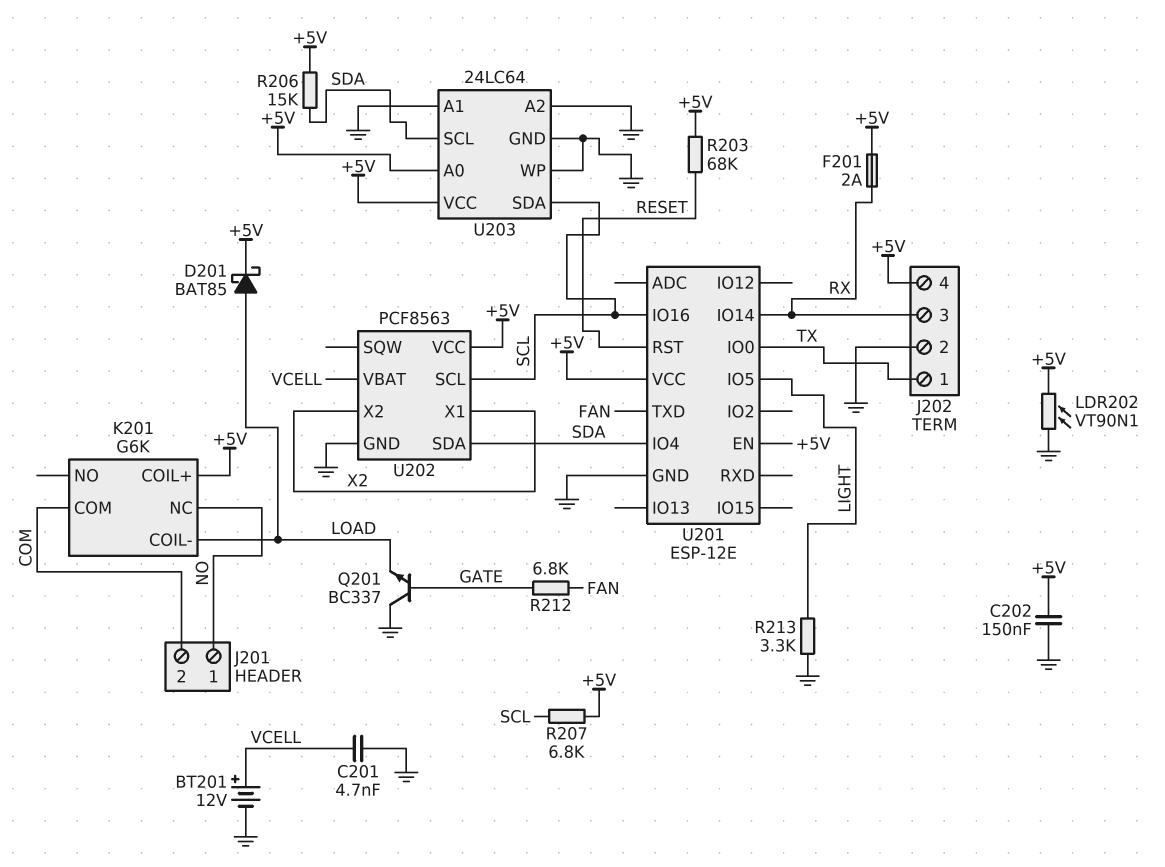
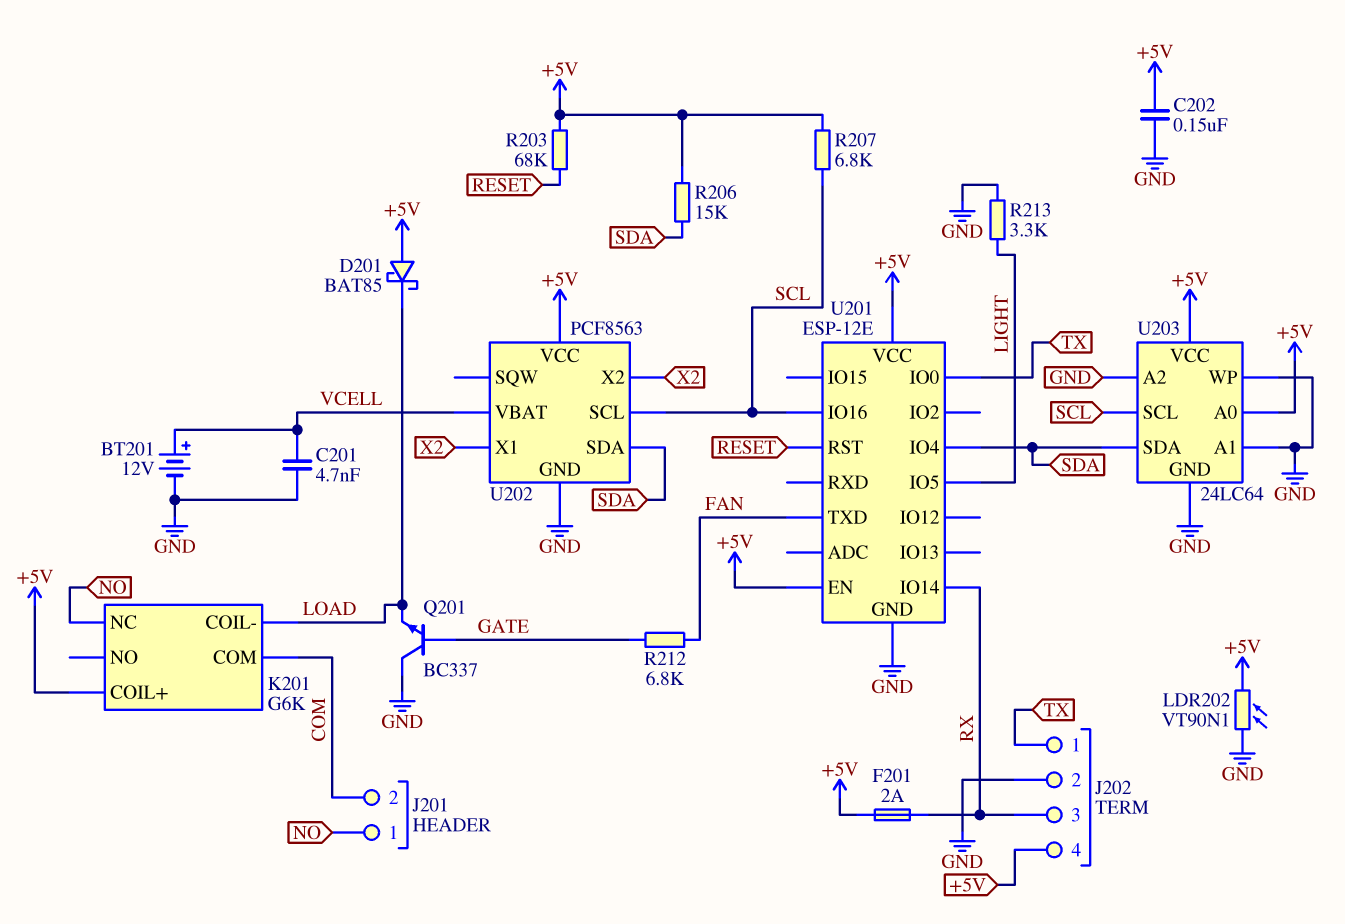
D201: schottky BAT85 (A LOAD, K +5V) -> schottky BAT85 (A +5V, K LOAD)
U203 pin SCL: SDA -> SCL
U203 pin SDA: SCL -> SDA

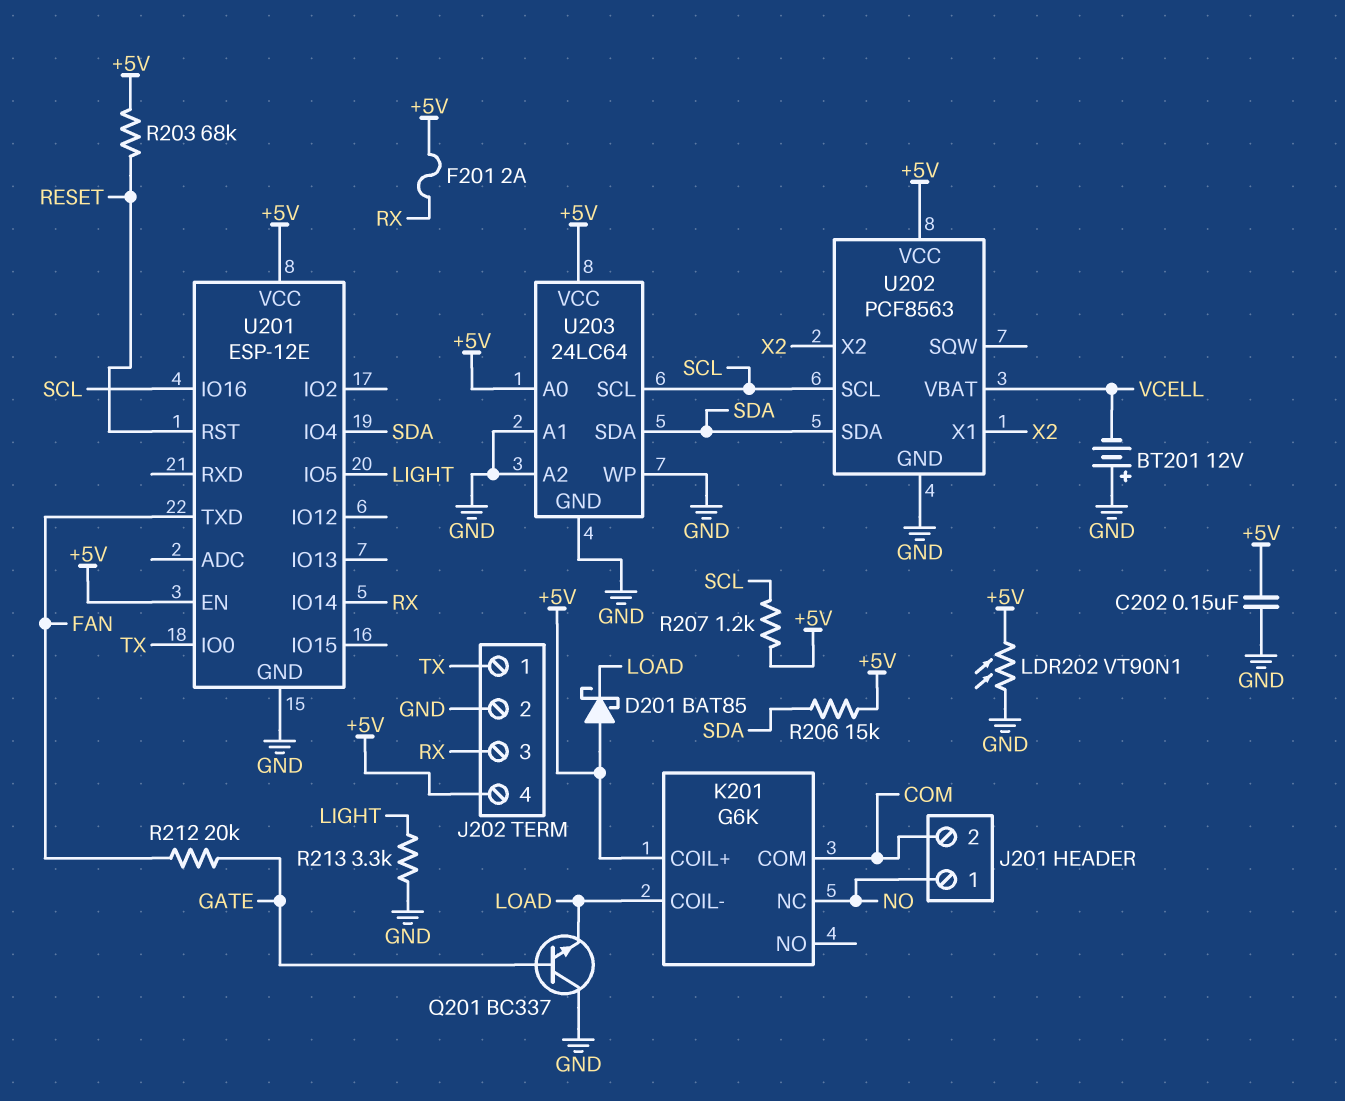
BT201: 12V (plus VCELL, minus GND) -> 12V (plus GND, minus VCELL)
C201: 4.7nF (GND, VCELL) -> none
R207: 6.8k (+5V, SCL) -> 1.2k (+5V, SCL)
R212: 6.8k (FAN, GATE) -> 20k (FAN, GATE)

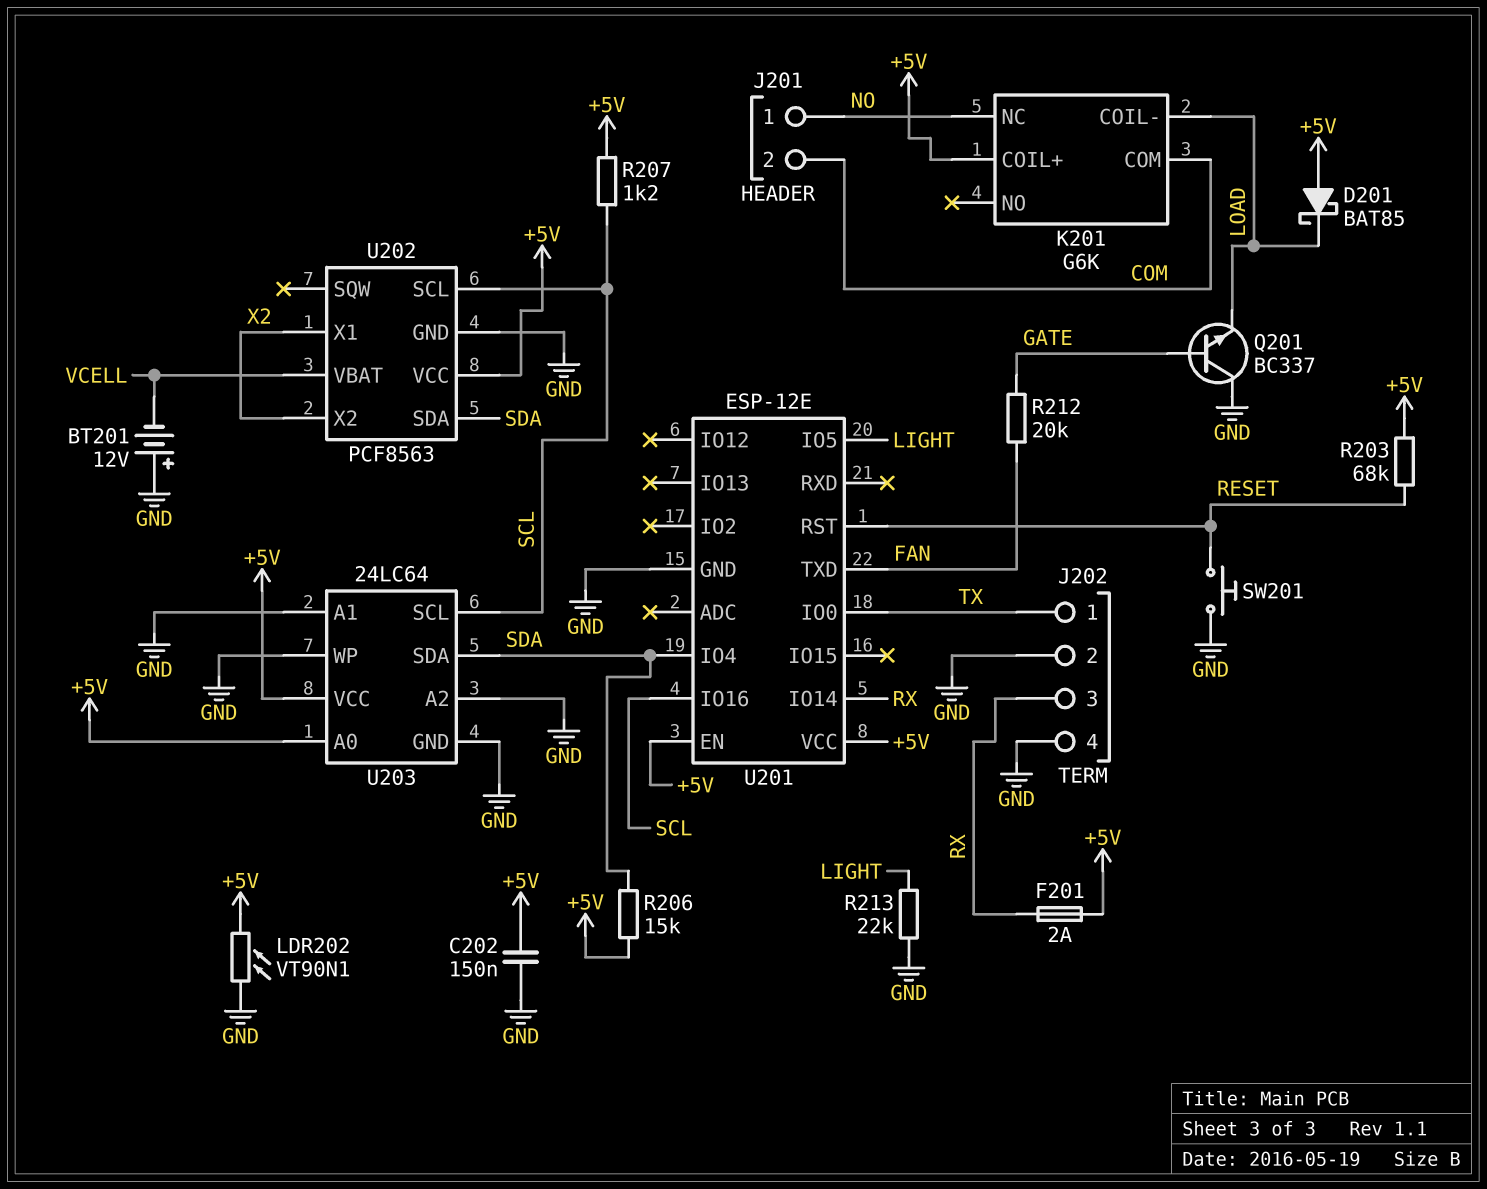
J202 pin 4: +5V -> GND
R213: 3.3k (GND, LIGHT) -> 22k (GND, LIGHT)
SW201: none -> button (GND, RESET)

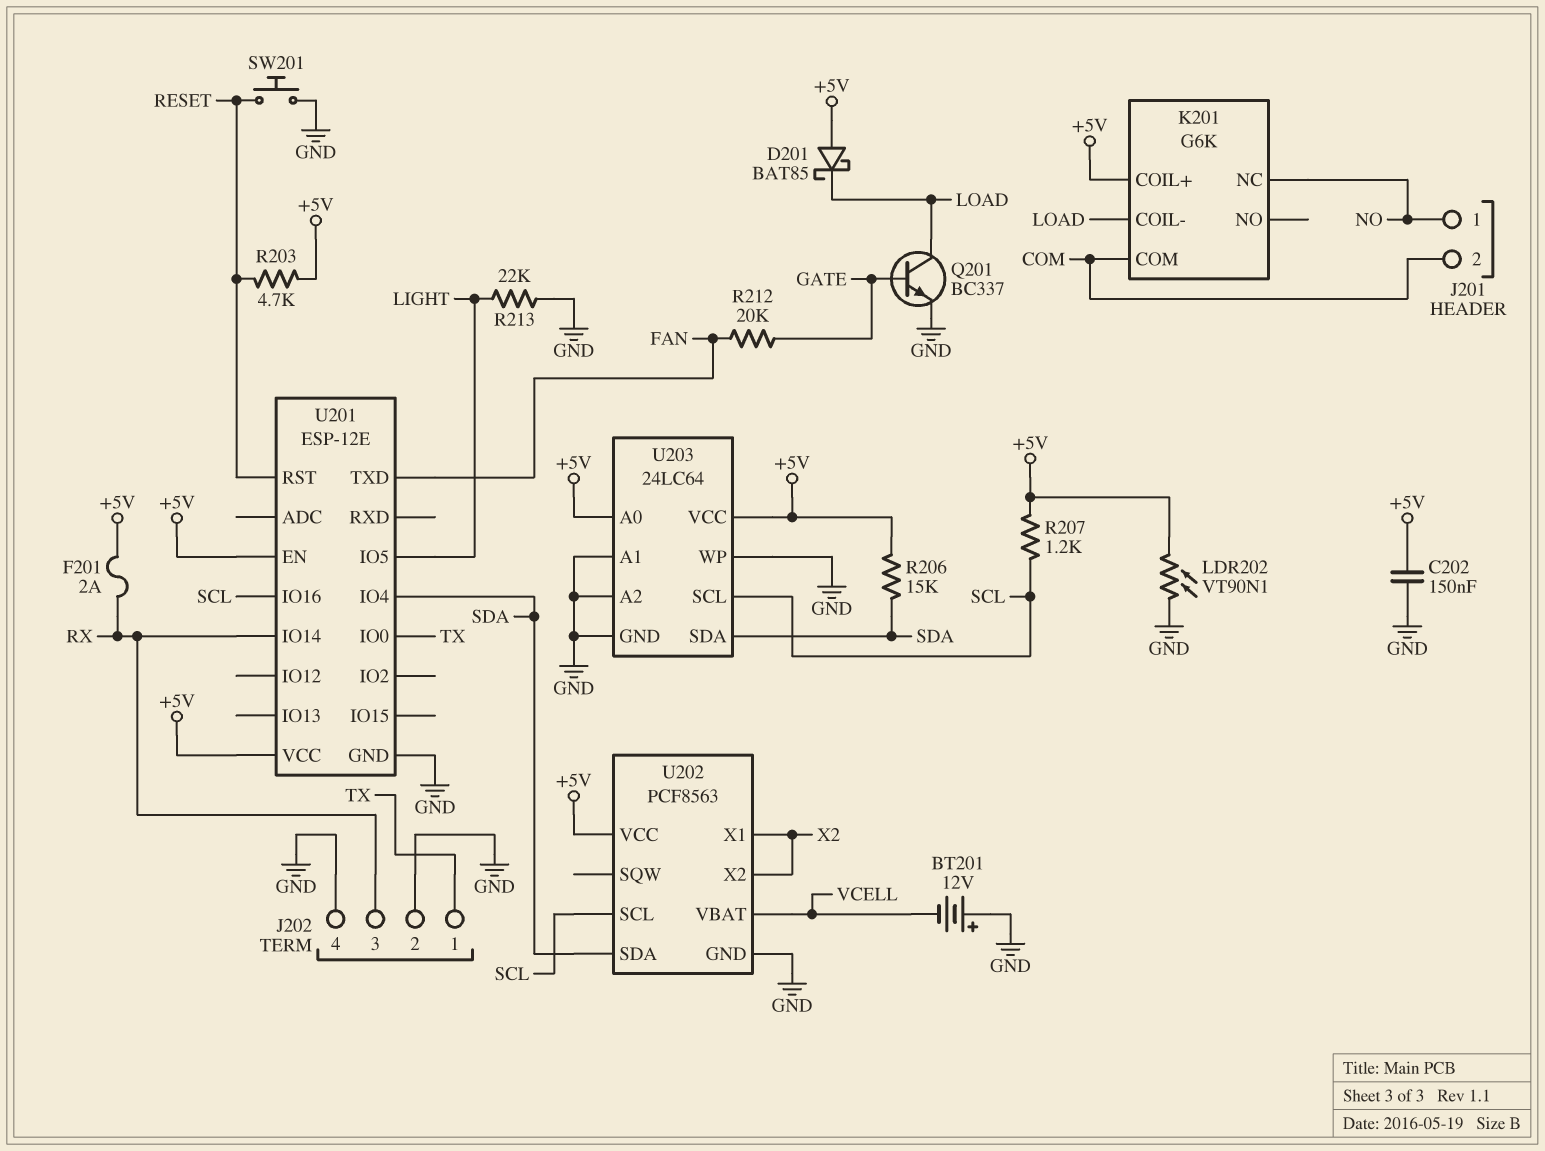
Q201: NPN BC337 (B GATE, C GND, E LOAD) -> NPN BC337 (B GATE, C LOAD, E GND)
R203: 68k (+5V, RESET) -> 4.7k (+5V, RESET)

